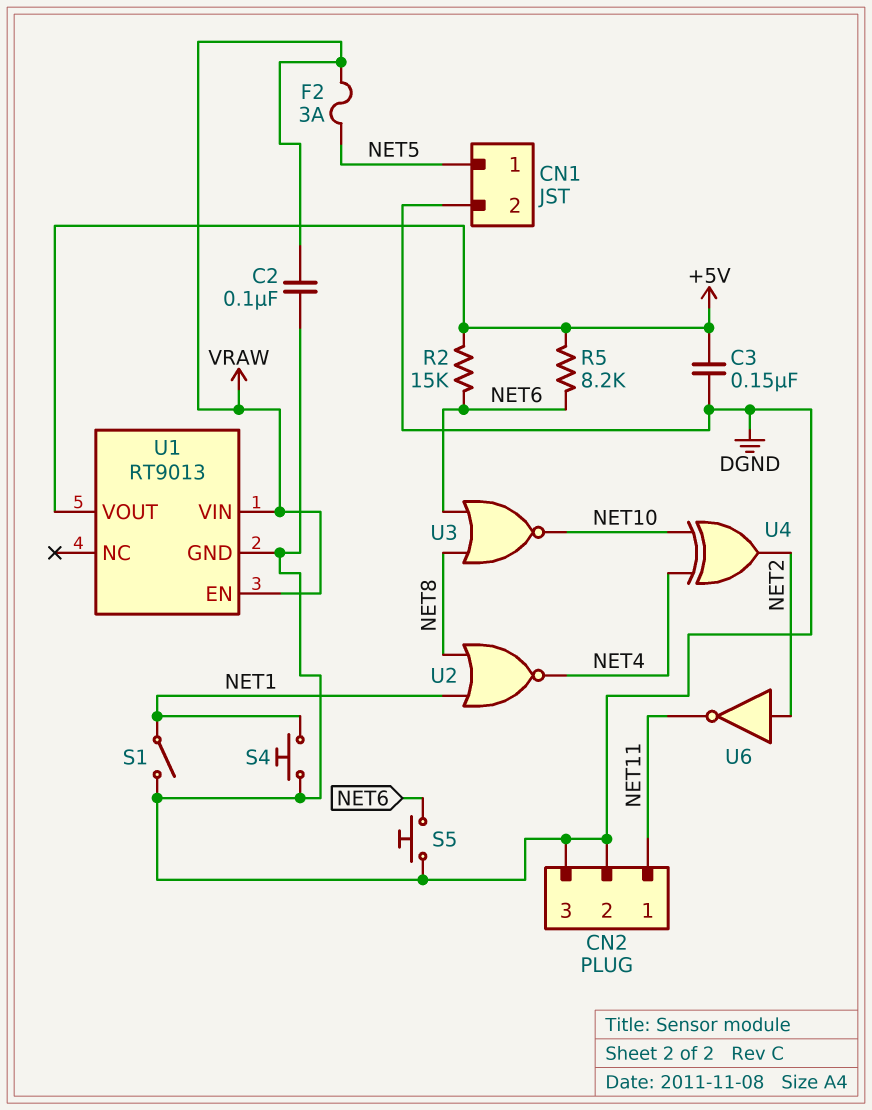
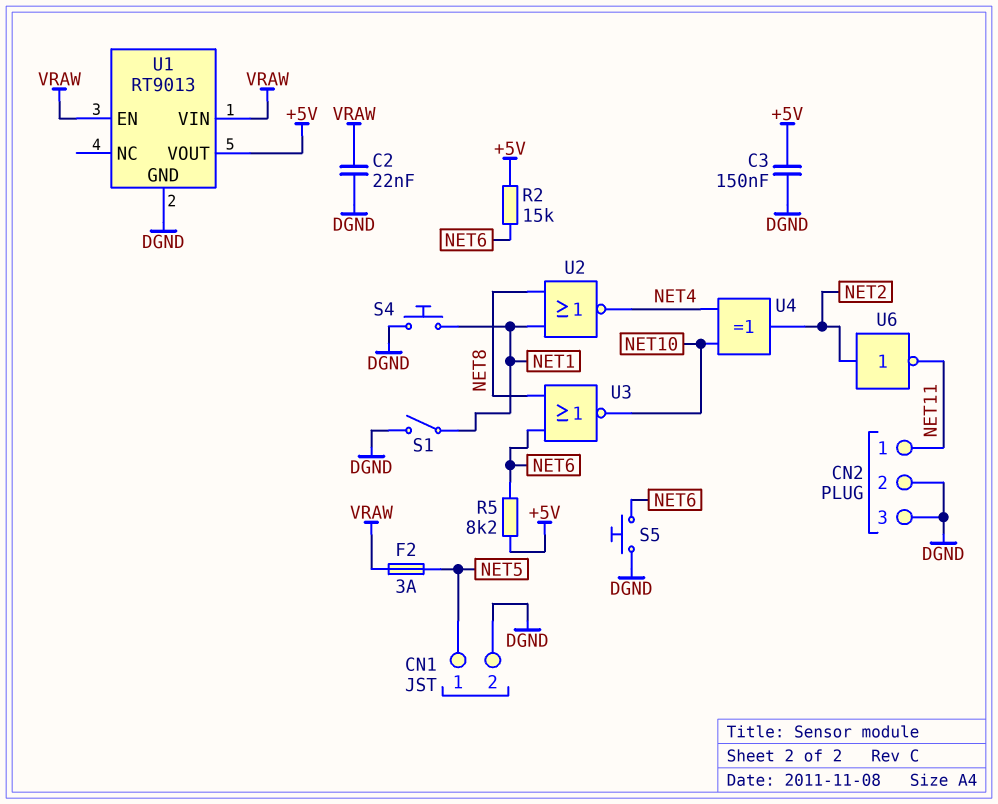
C2: 100nF (DGND, VRAW) -> 22nF (DGND, VRAW)

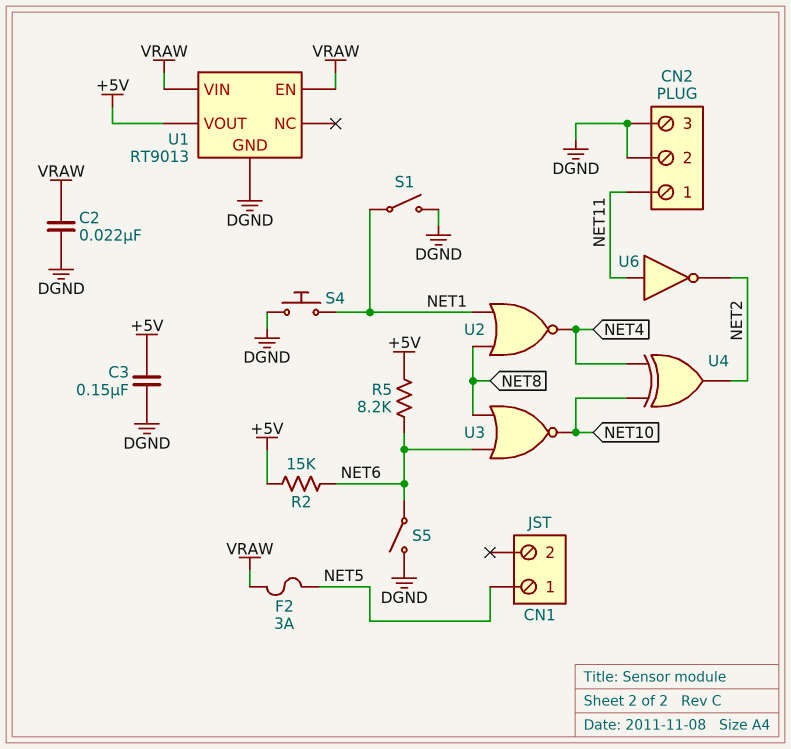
CN1 pin 2: DGND -> none
S5: button (DGND, NET6) -> switch (DGND, NET6)
U6: NOT (in NET2, out NET11) -> NOT (in NET11, out NET2)

